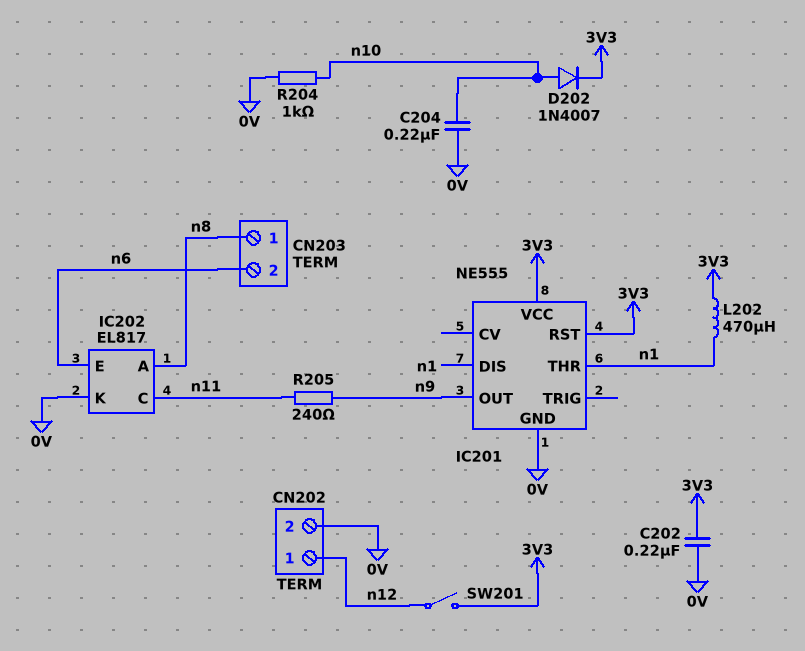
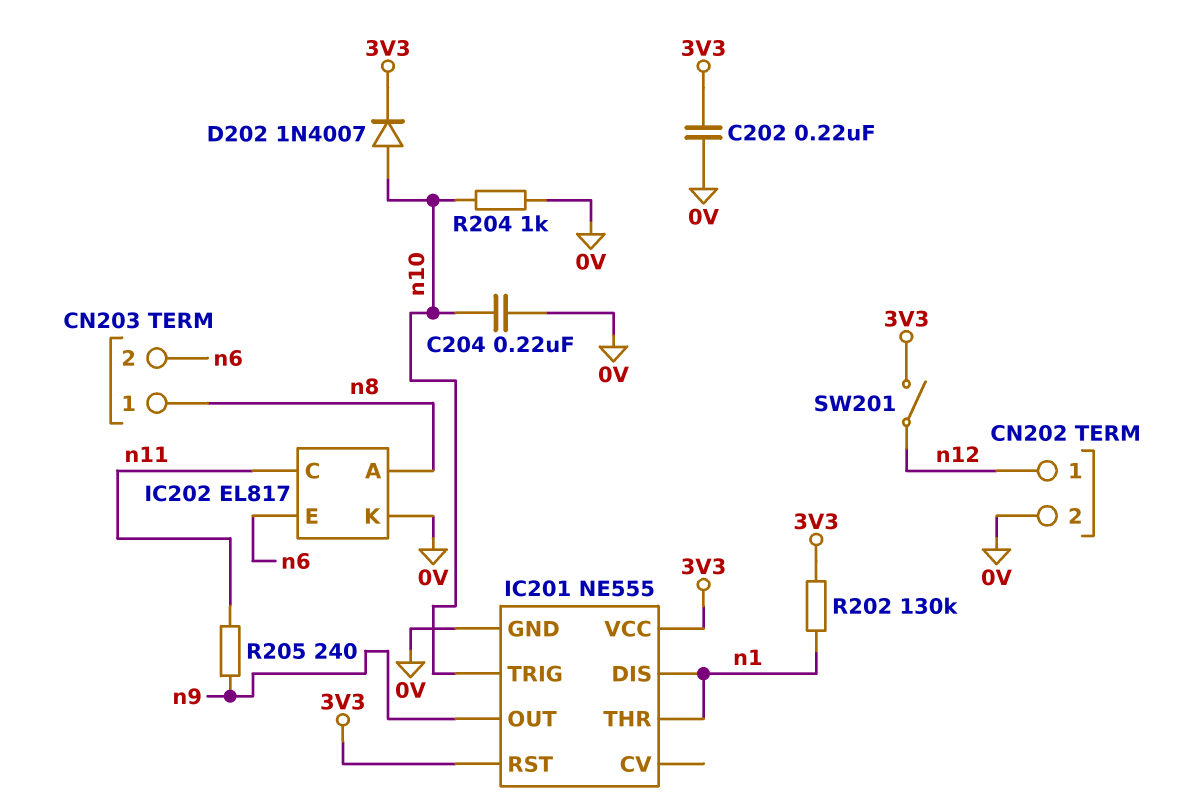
IC201 pin TRIG: none -> n10
L202: 470uH (3V3, n1) -> none
R202: none -> 130k (3V3, n1)

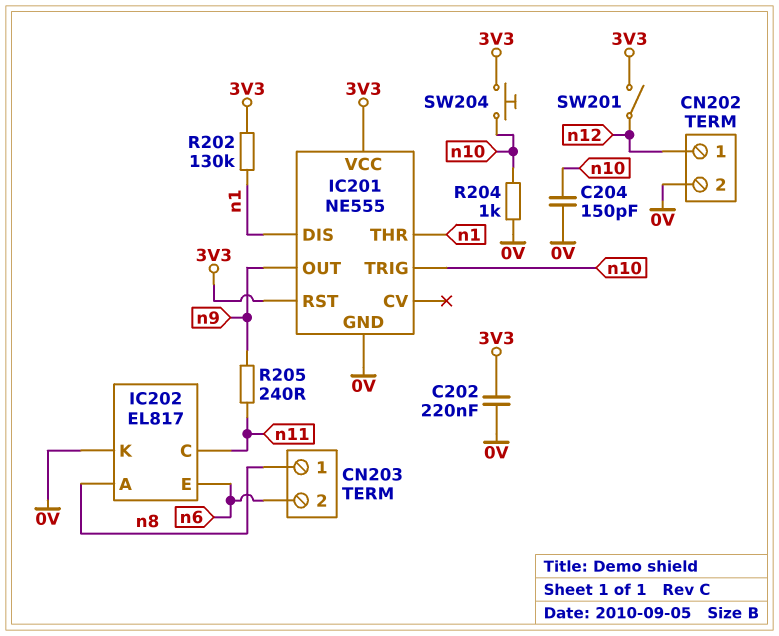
C204: 220nF (0V, n10) -> 150pF (0V, n10)
D202: diode 1N4007 (A n10, K 3V3) -> none
SW204: none -> button (3V3, n10)

